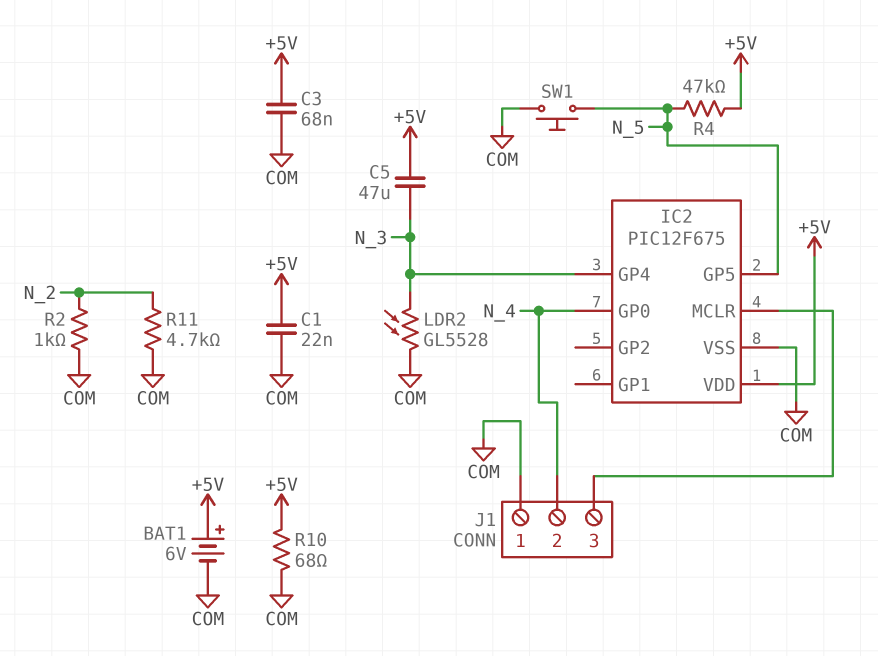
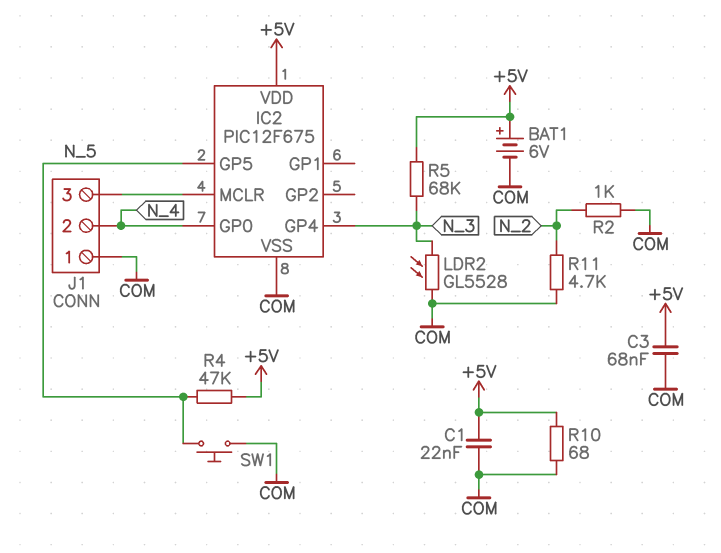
C5: 47uF (+5V, N_3) -> none
R5: none -> 68k (+5V, N_3)

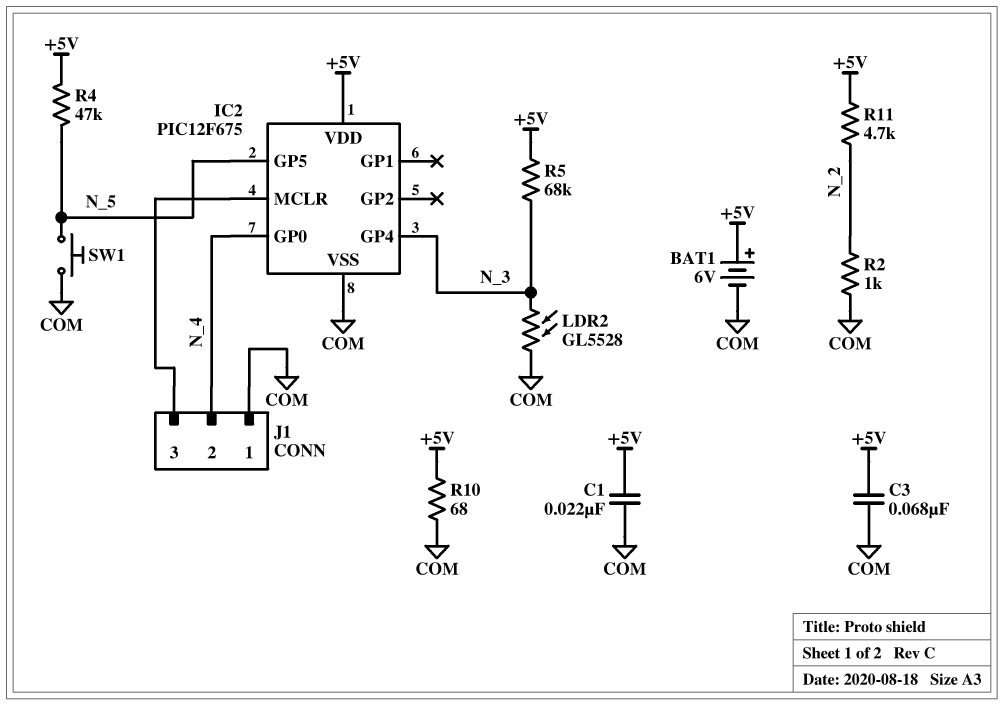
R11: 4.7k (COM, N_2) -> 4.7k (+5V, N_2)

